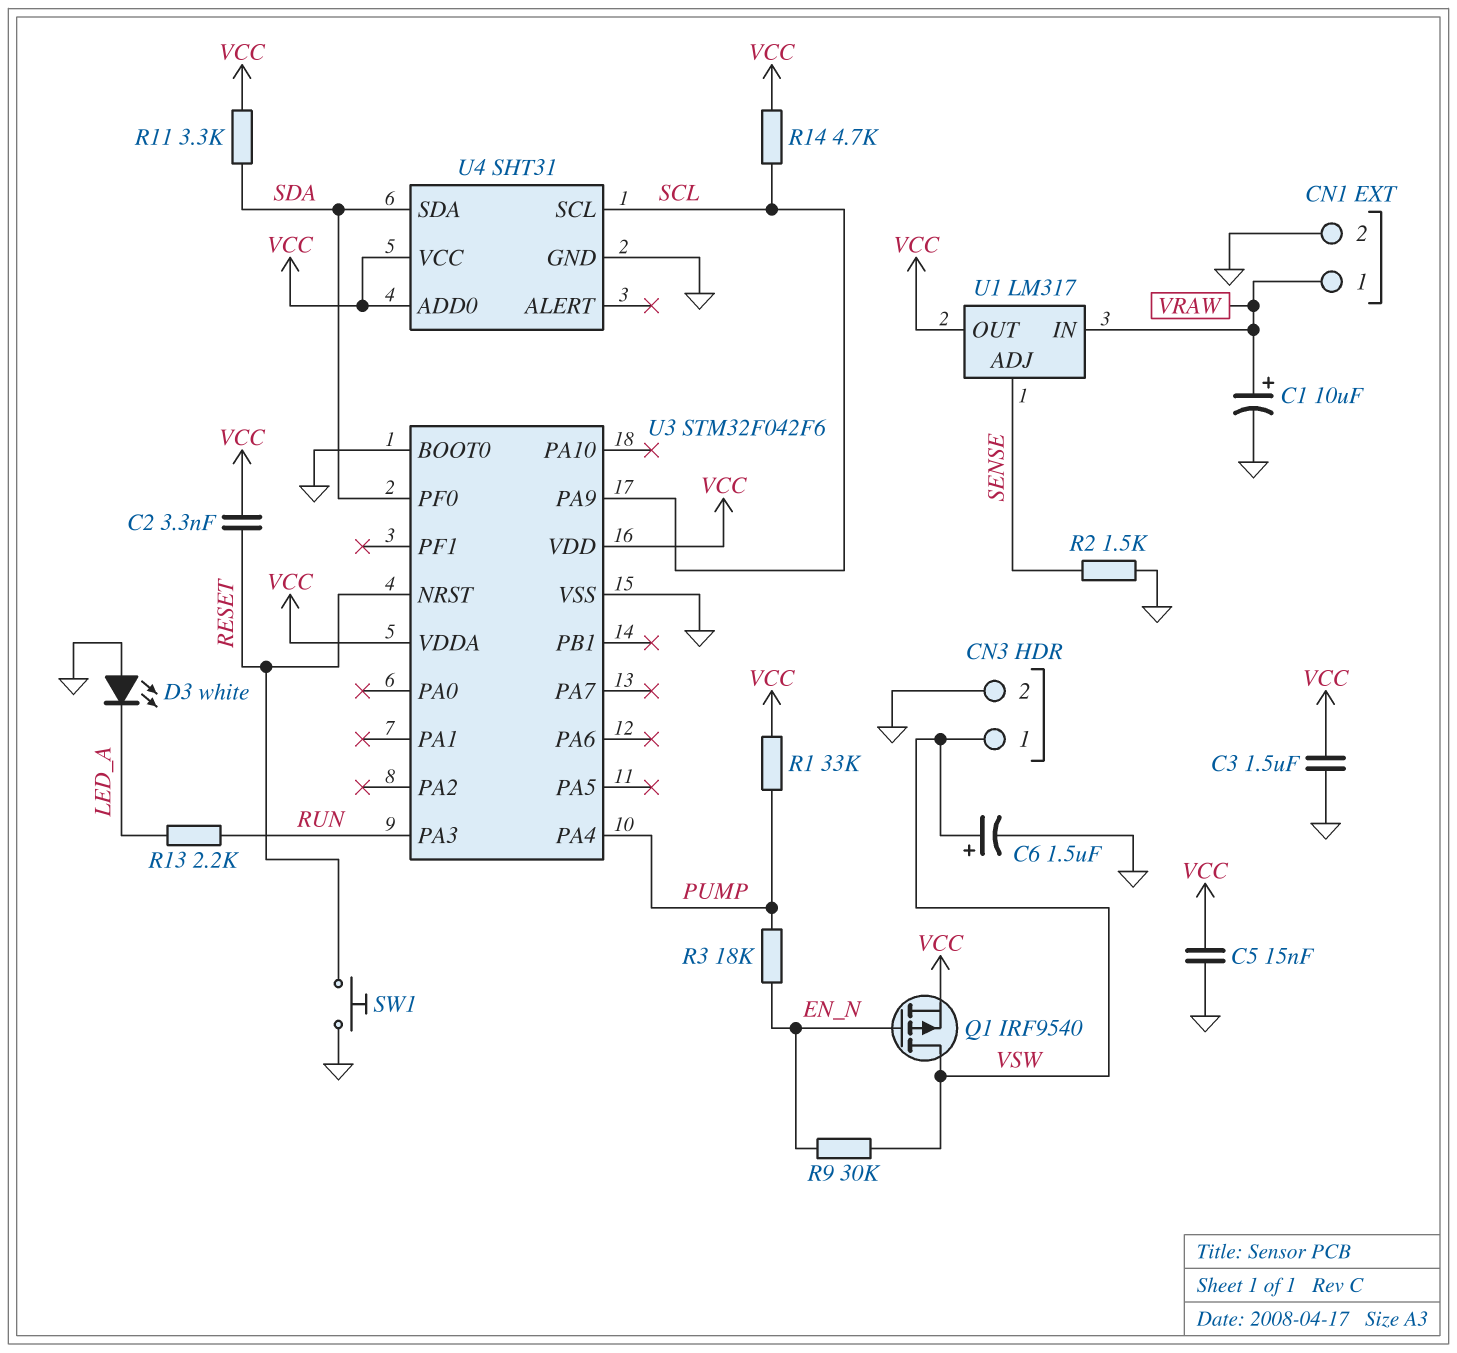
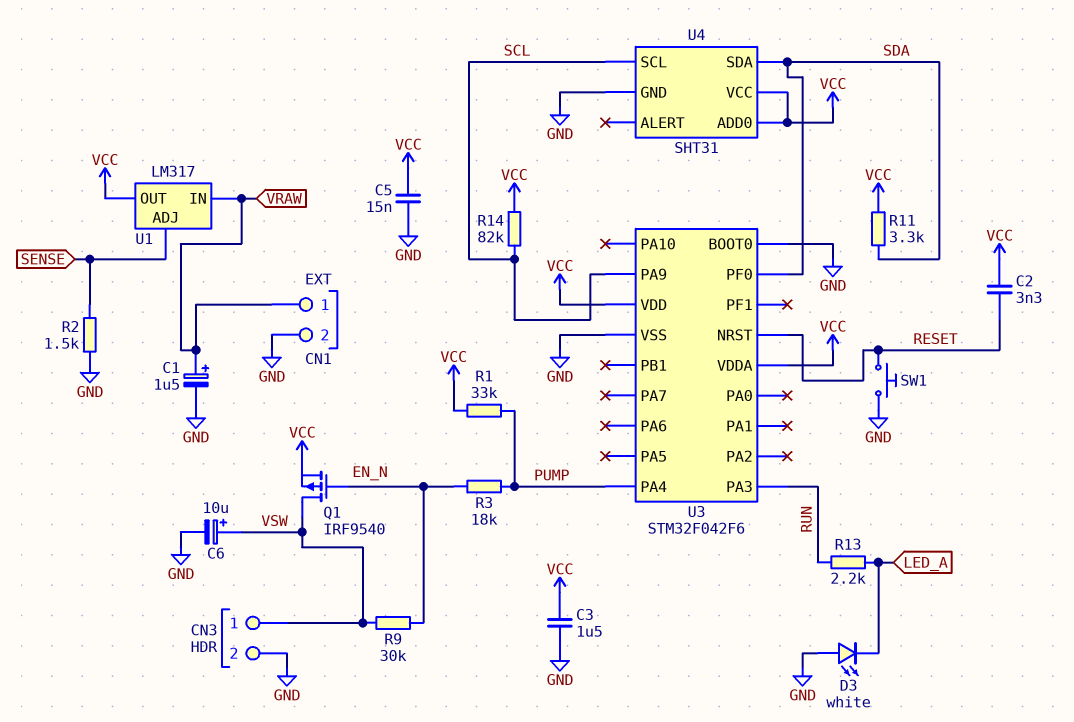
C1: 10uF (plus VRAW, minus GND) -> 1.5uF (plus VRAW, minus GND)
C6: 1.5uF (plus VSW, minus GND) -> 10uF (plus VSW, minus GND)
R14: 4.7k (SCL, VCC) -> 82k (SCL, VCC)

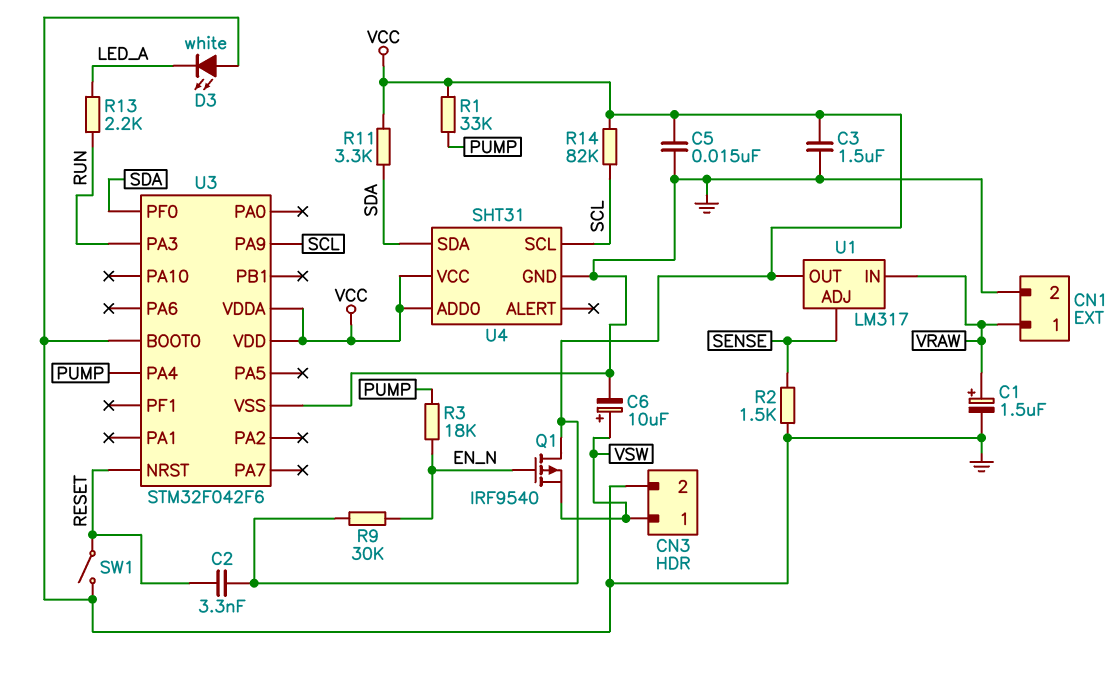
Q1: PMOS IRF9540 (G EN_N, D VSW, S VCC) -> PMOS IRF9540 (G EN_N, D VCC, S VSW)
R9: 30k (EN_N, VSW) -> 30k (EN_N, VCC)
SW1: button (GND, RESET) -> switch (GND, RESET)

